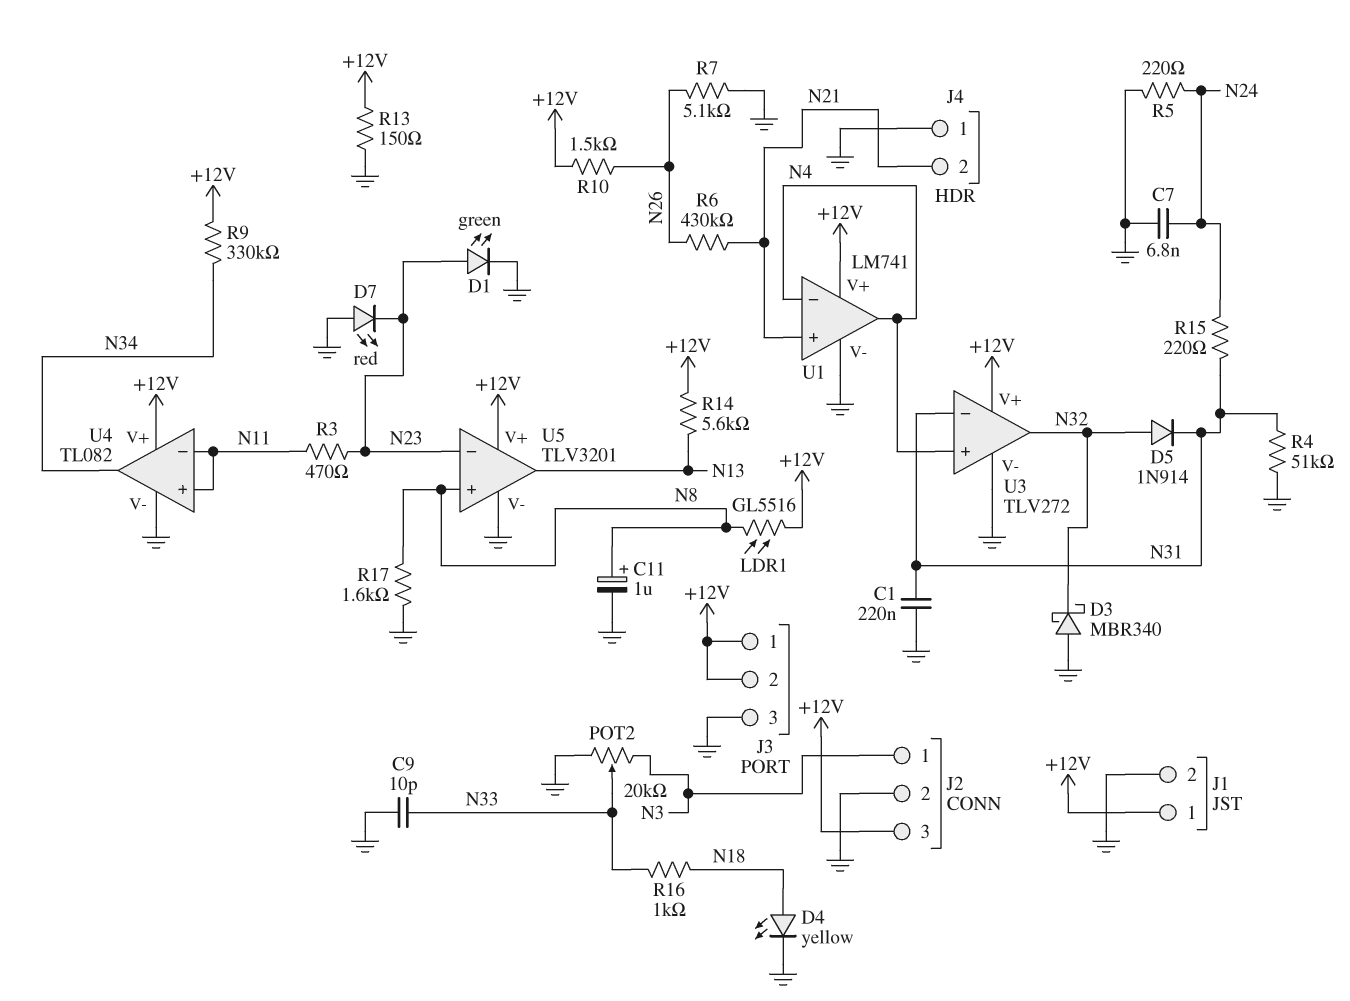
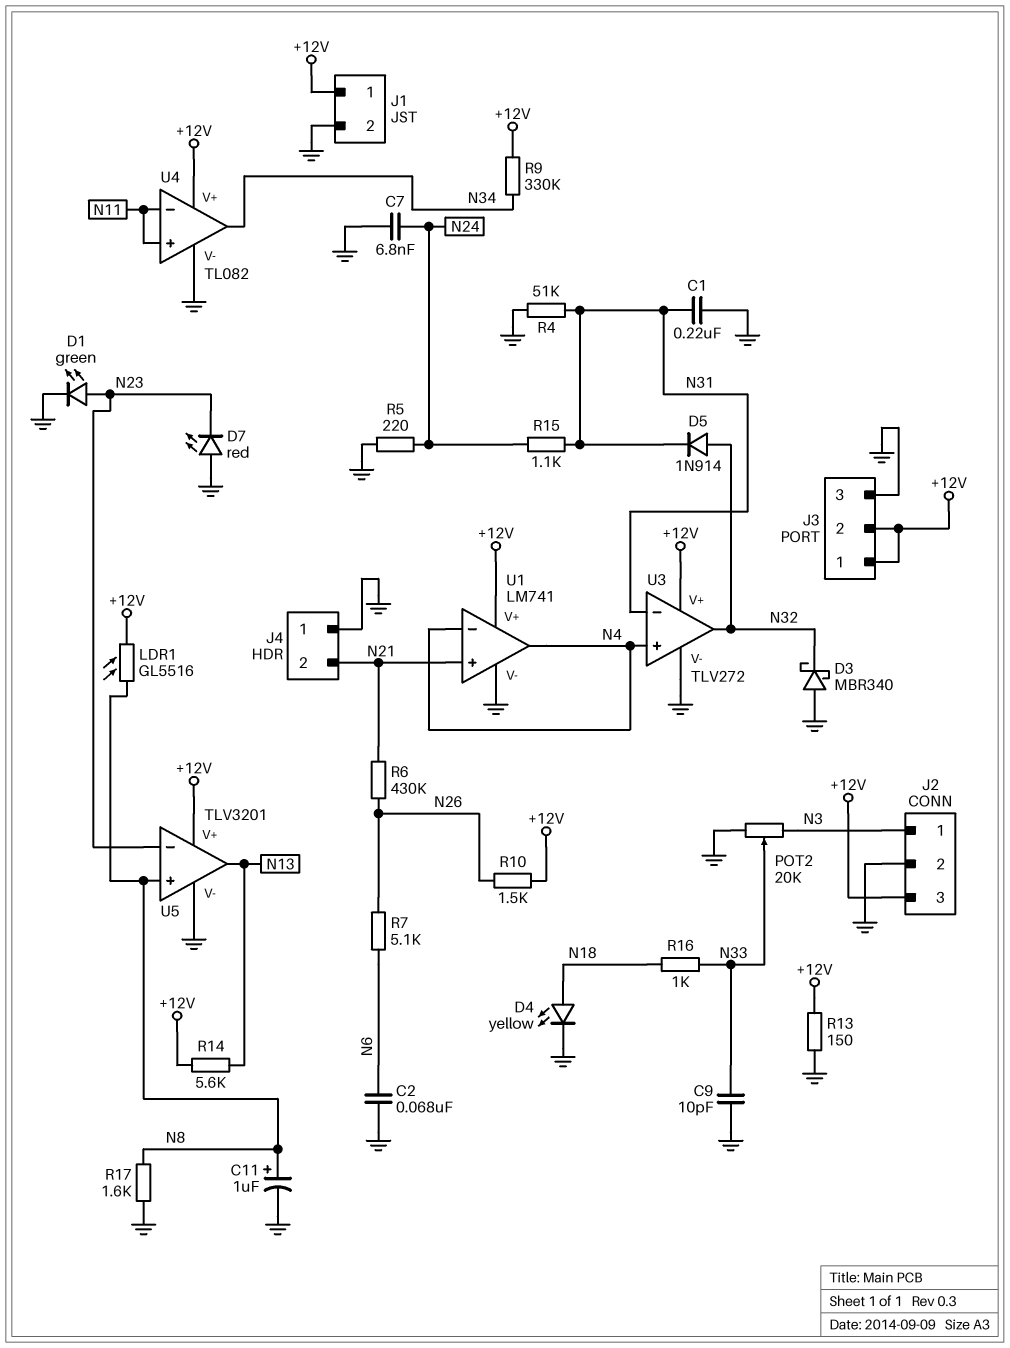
C2: none -> 68nF (GND, N6)
R3: 470 (N11, N23) -> none
R7: 5.1k (GND, N26) -> 5.1k (N6, N26)
R15: 220 (N24, N31) -> 1.1k (N24, N31)

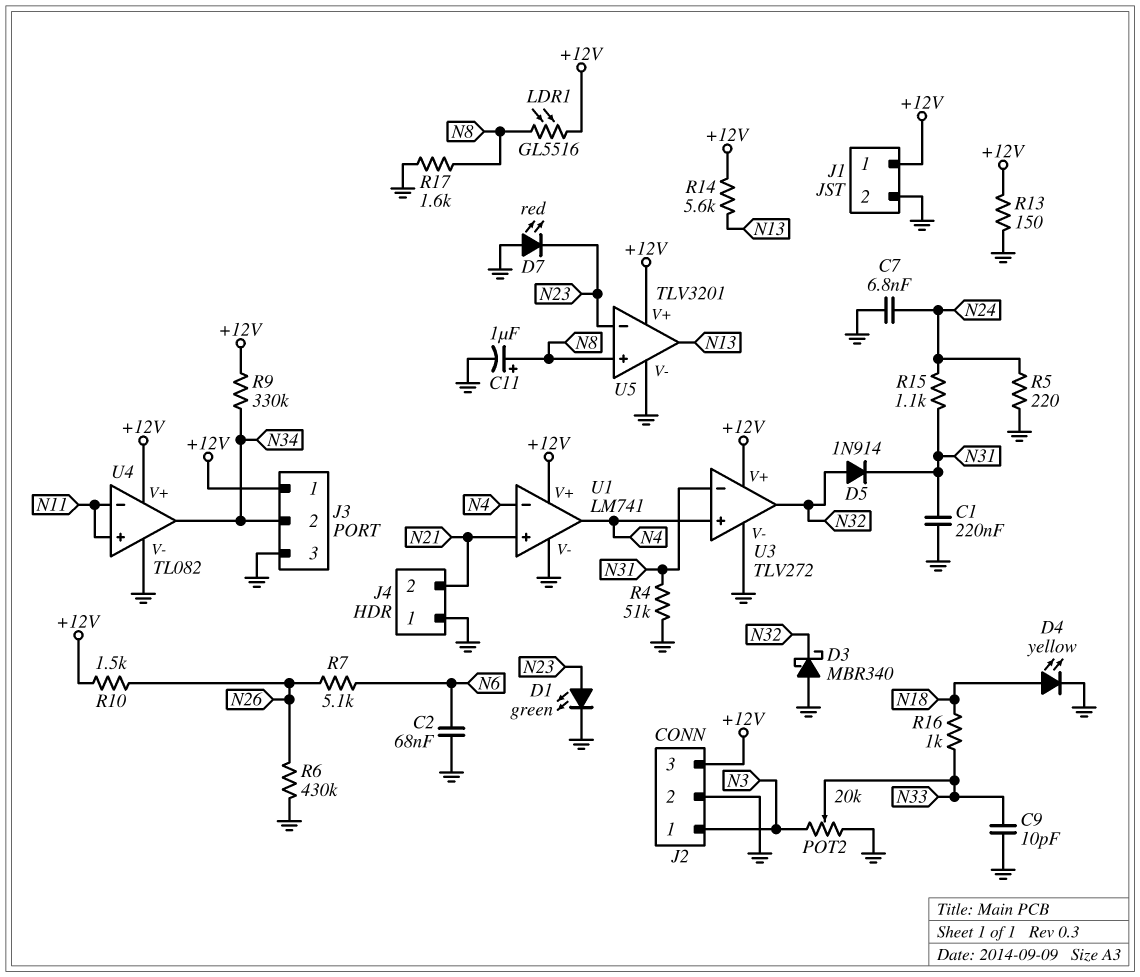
J3 pin 2: +12V -> N34
R6: 430k (N21, N26) -> 430k (GND, N26)

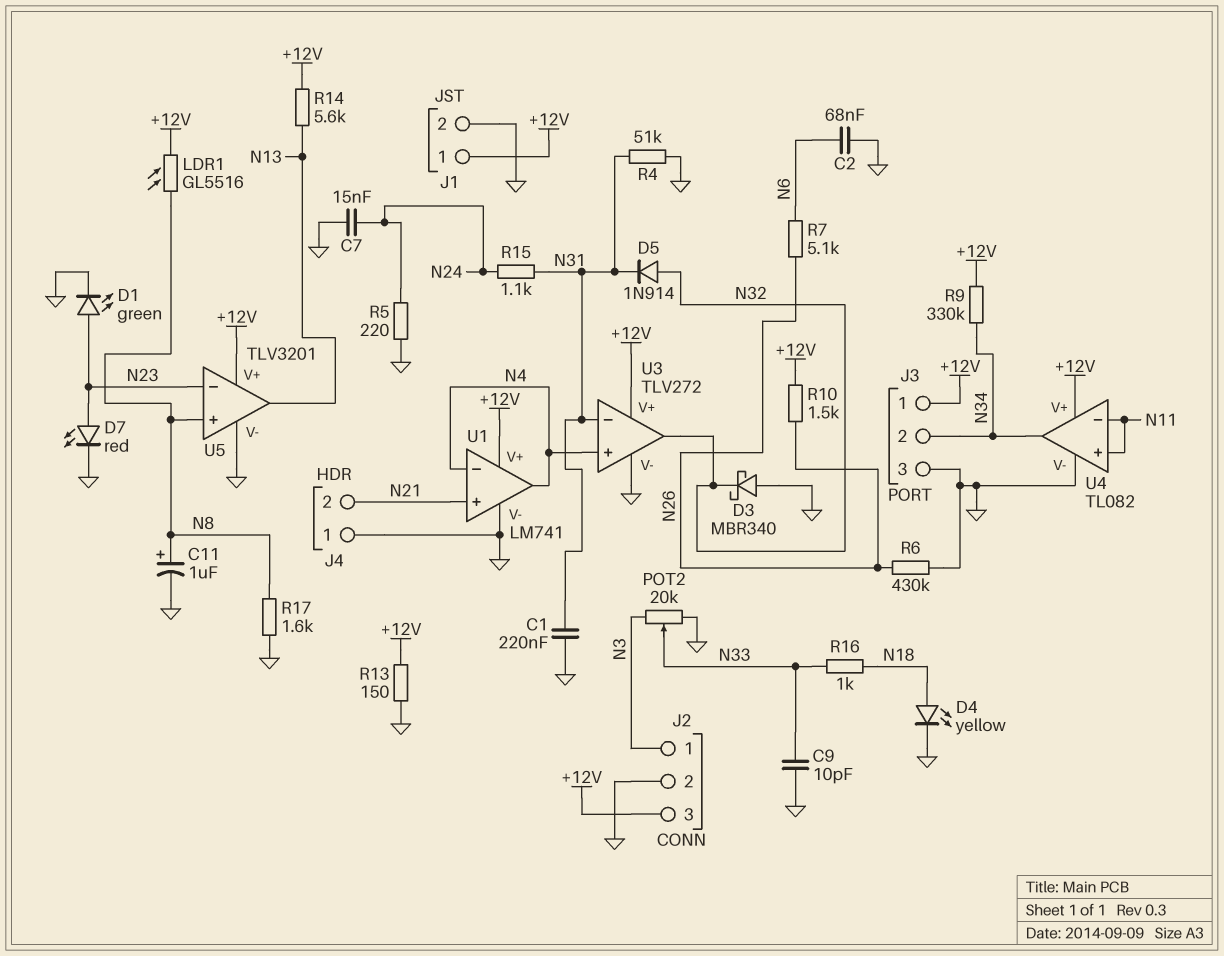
C7: 6.8nF (GND, N24) -> 15nF (GND, N24)
D7: LED red (A GND, K N23) -> LED red (A N23, K GND)

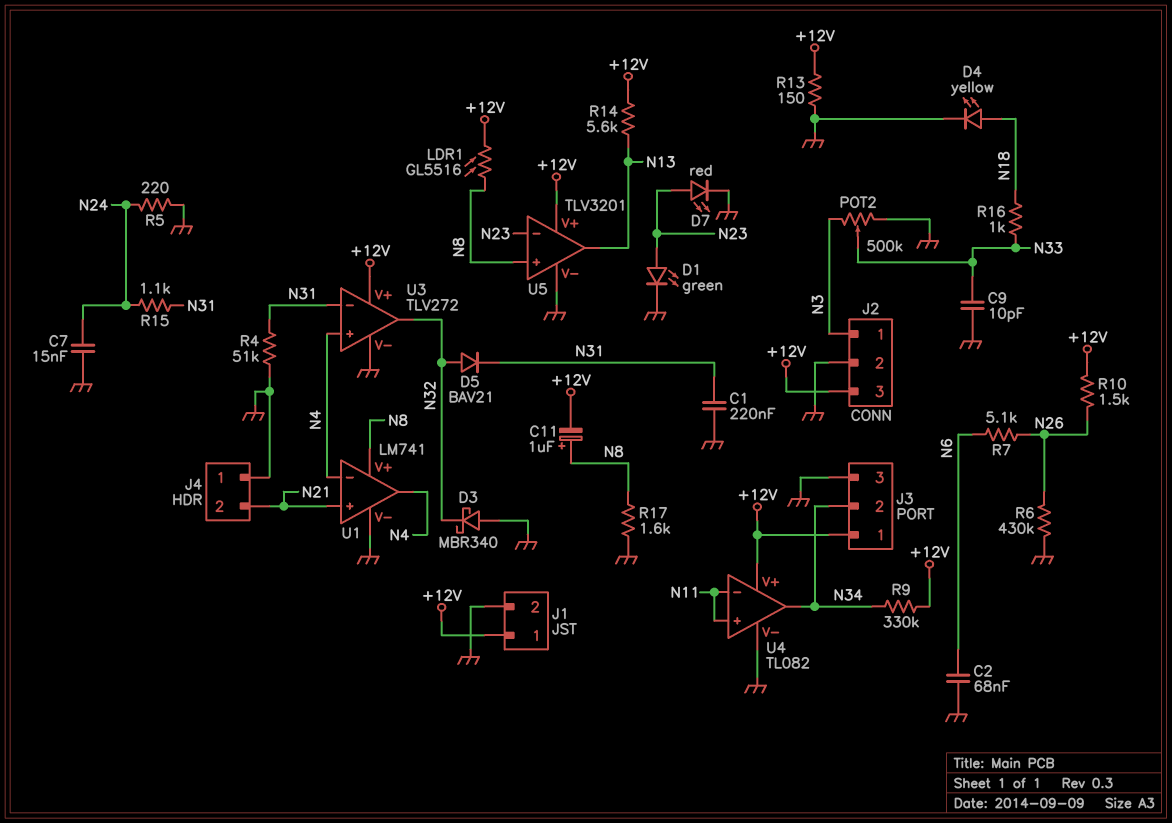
C11: 1uF (plus N8, minus GND) -> 1uF (plus N8, minus +12V)
D5: diode 1N914 (A N32, K N31) -> diode BAV21 (A N32, K N31)
POT2: 20k (GND, N3, wiper N33) -> 500k (GND, N3, wiper N33)
U1 pin V+: +12V -> N8

